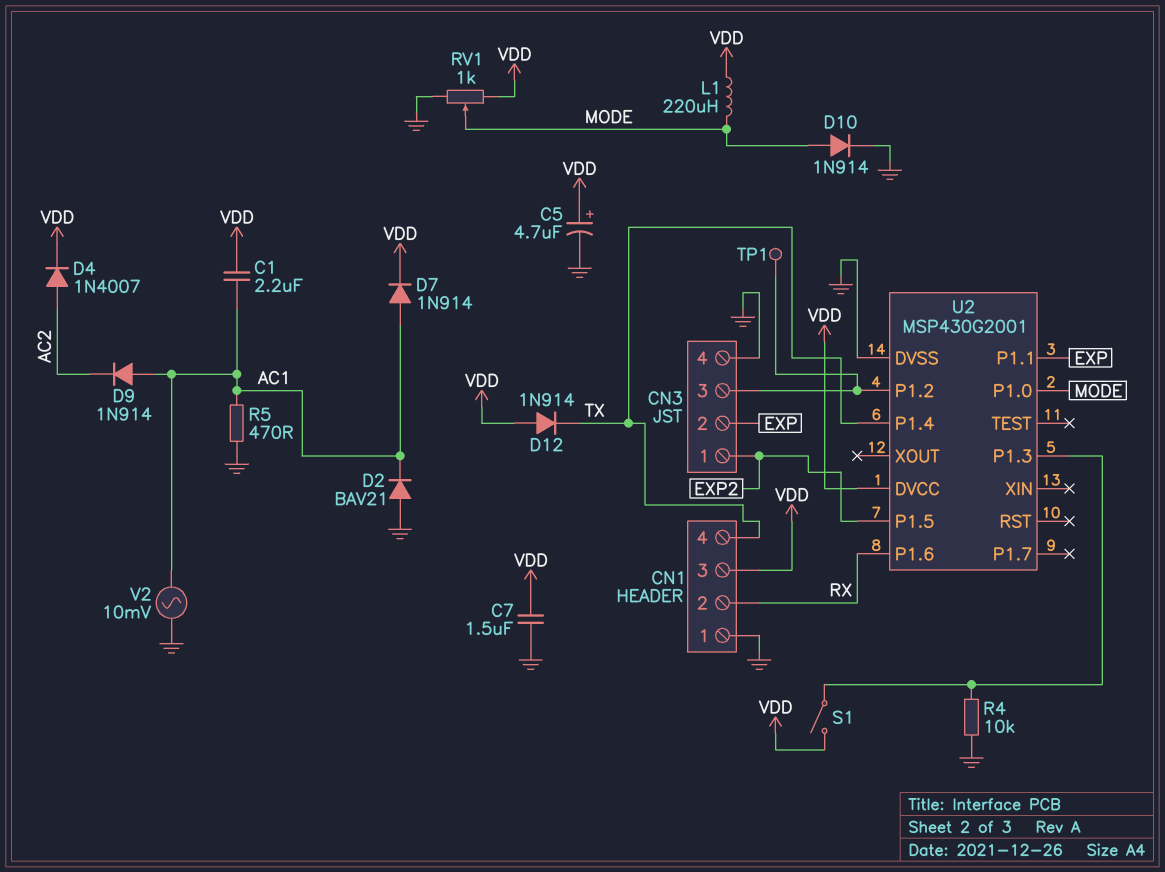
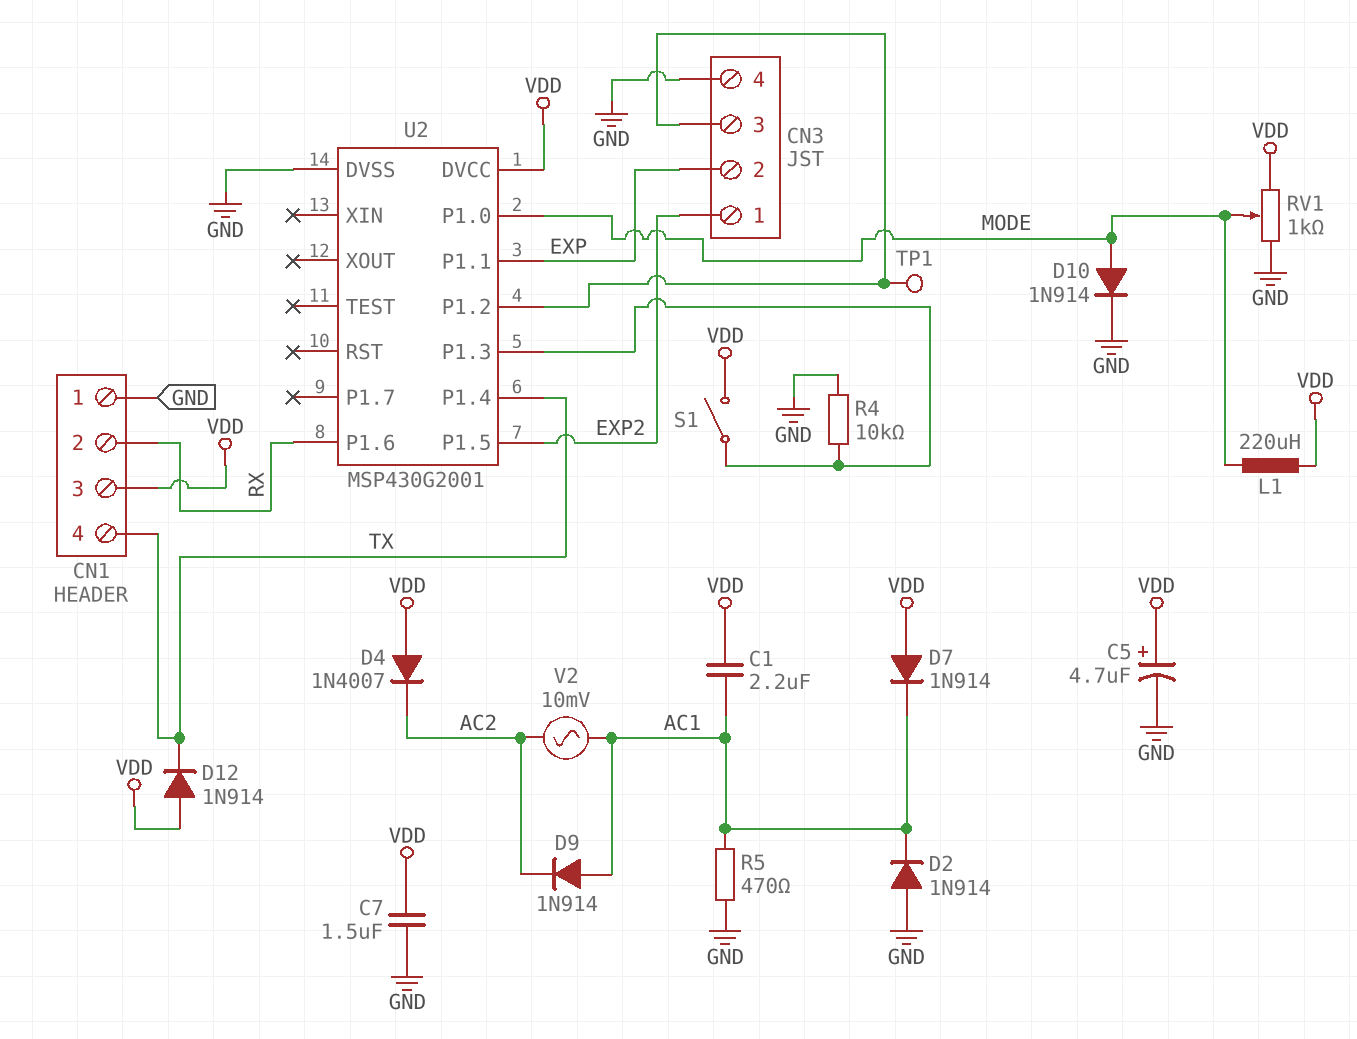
D2: diode BAV21 (A GND, K AC1) -> diode 1N914 (A GND, K AC1)
D4: diode 1N4007 (A AC2, K VDD) -> diode 1N4007 (A VDD, K AC2)
D7: diode 1N914 (A AC1, K VDD) -> diode 1N914 (A VDD, K AC1)
V2: AC 10mV (AC1, GND) -> AC 10mV (AC1, AC2)

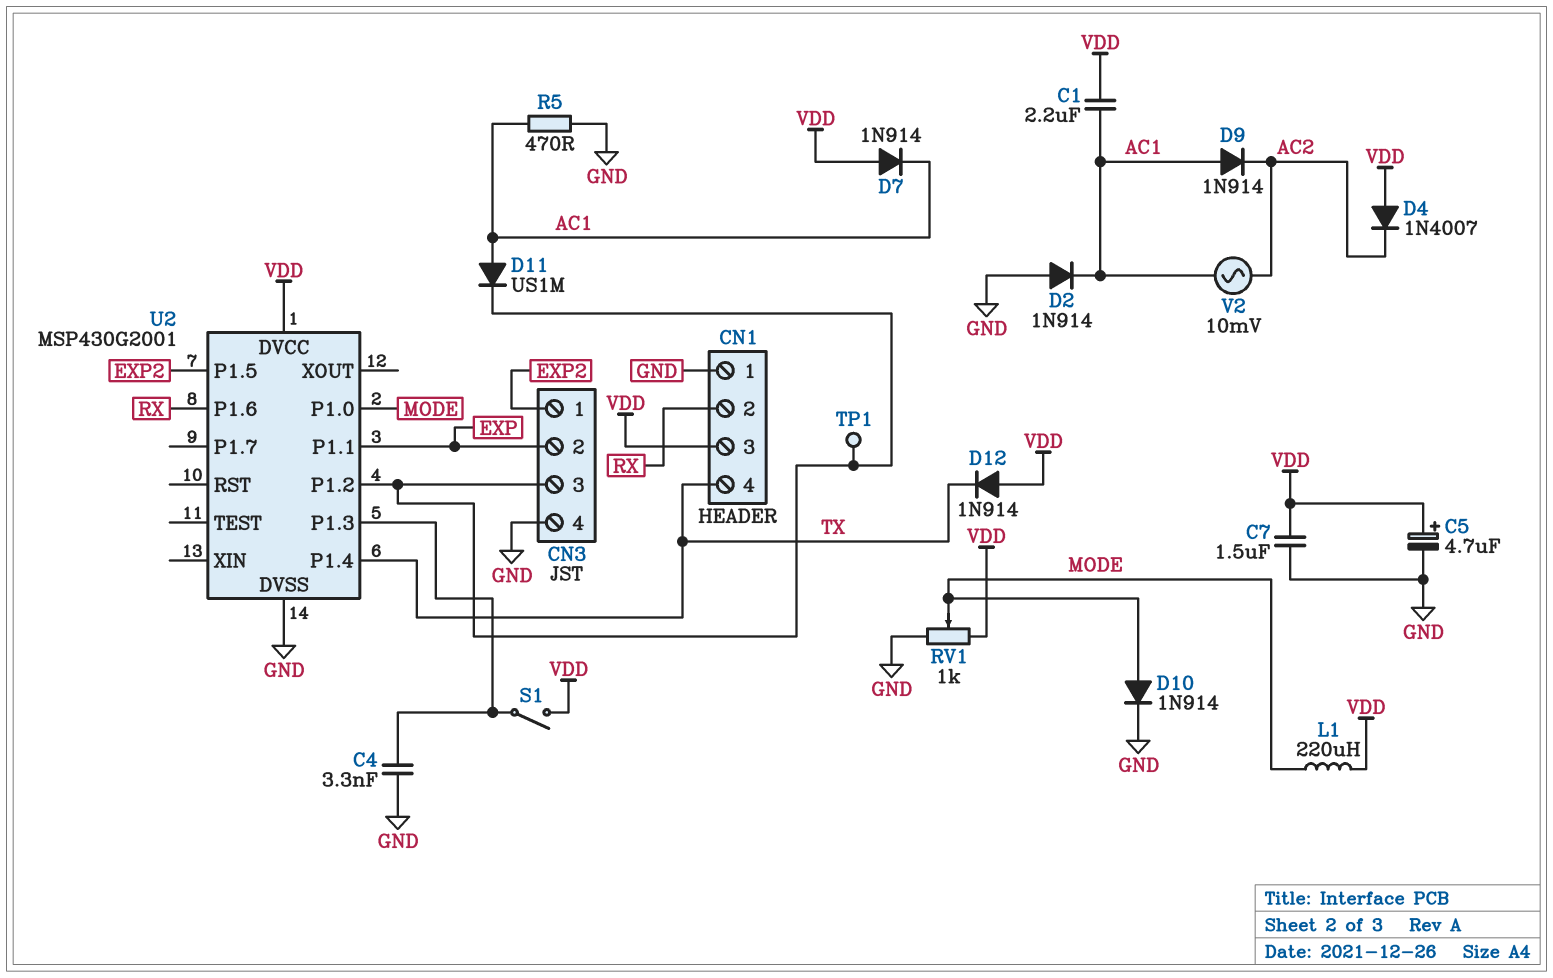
C4: none -> 3.3nF (GND, U2/P1.3)
D11: none -> diode US1M (A AC1, K CN3/3)
R4: 10k (GND, U2/P1.3) -> none

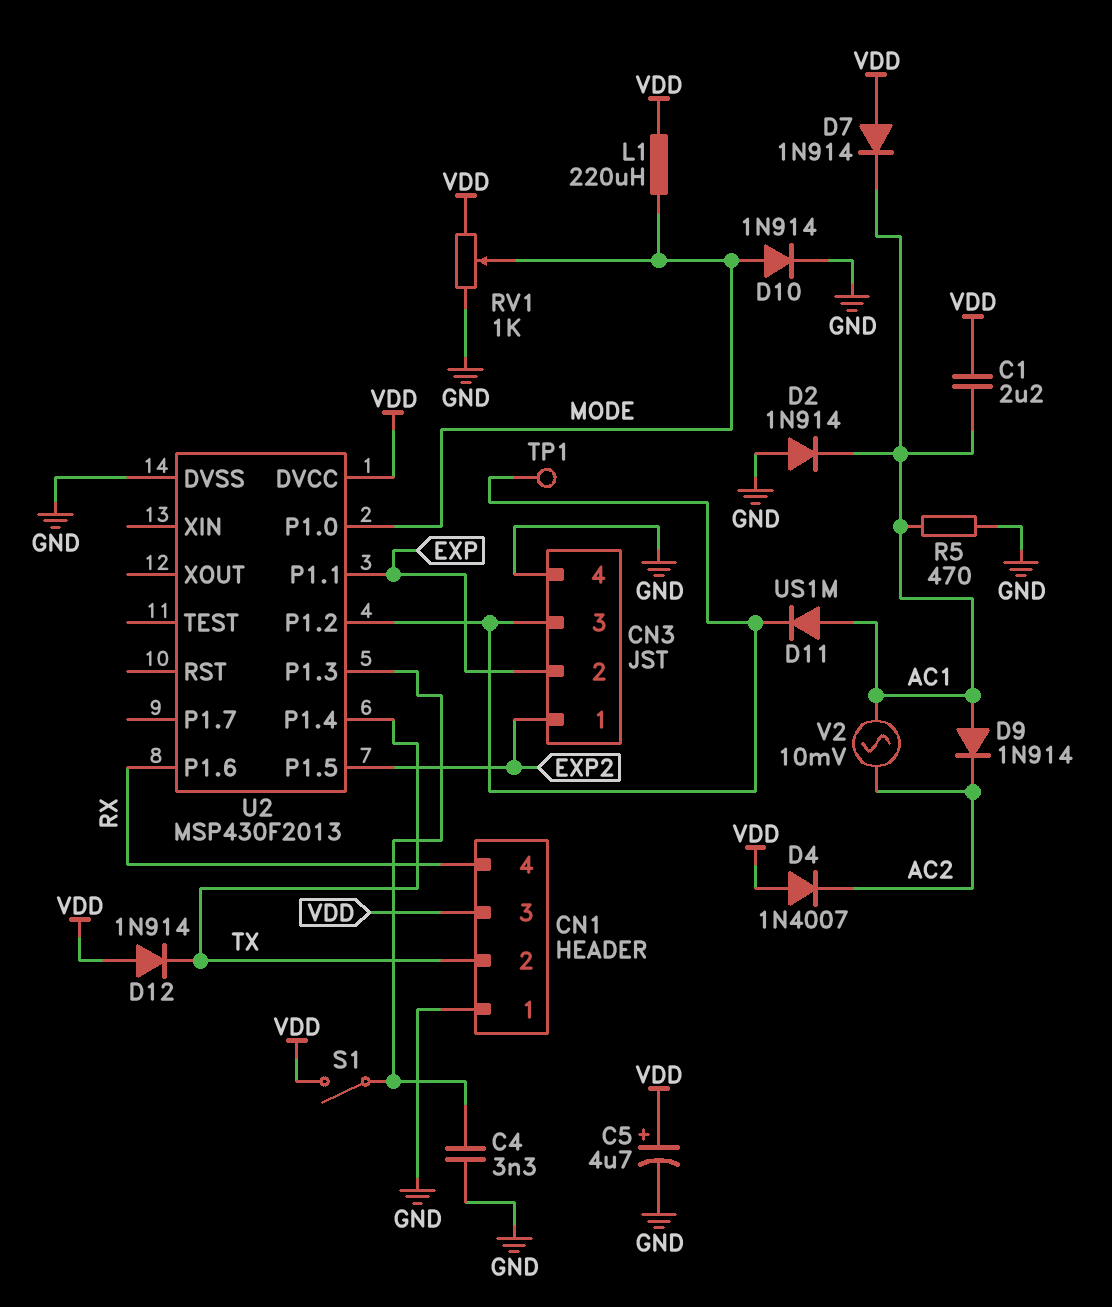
C7: 1.5uF (GND, VDD) -> none
CN1 pin 2: RX -> TX
CN1 pin 4: TX -> RX
U2: MSP430G2001 -> MSP430F2013

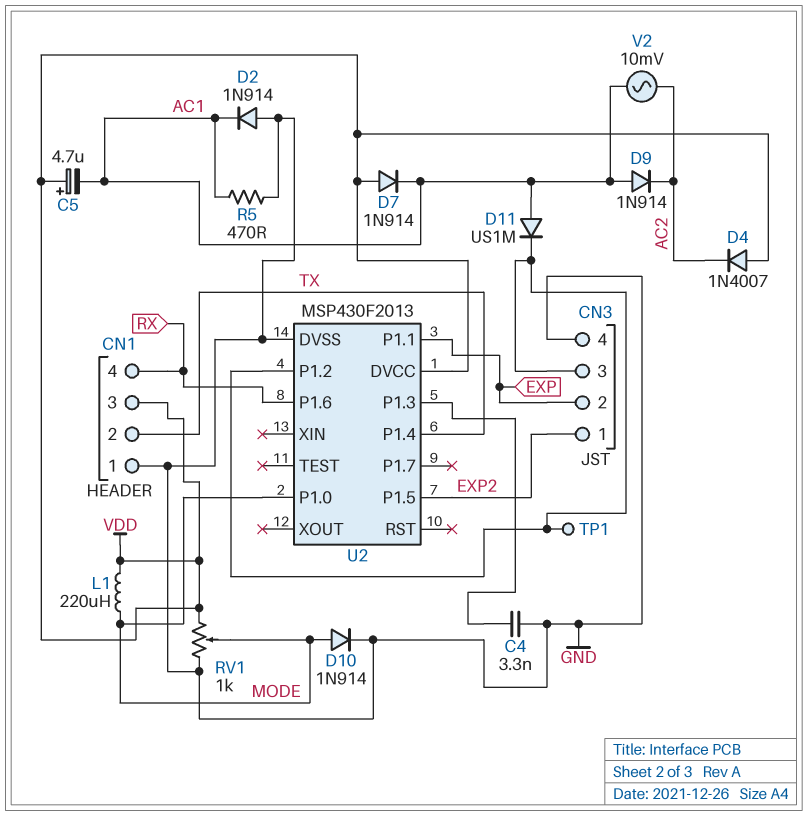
C1: 2.2uF (AC1, VDD) -> none
C5: 4.7uF (plus VDD, minus GND) -> 4.7uF (plus VDD, minus AC1)
D12: diode 1N914 (A VDD, K TX) -> none
S1: switch (U2/P1.3, VDD) -> none

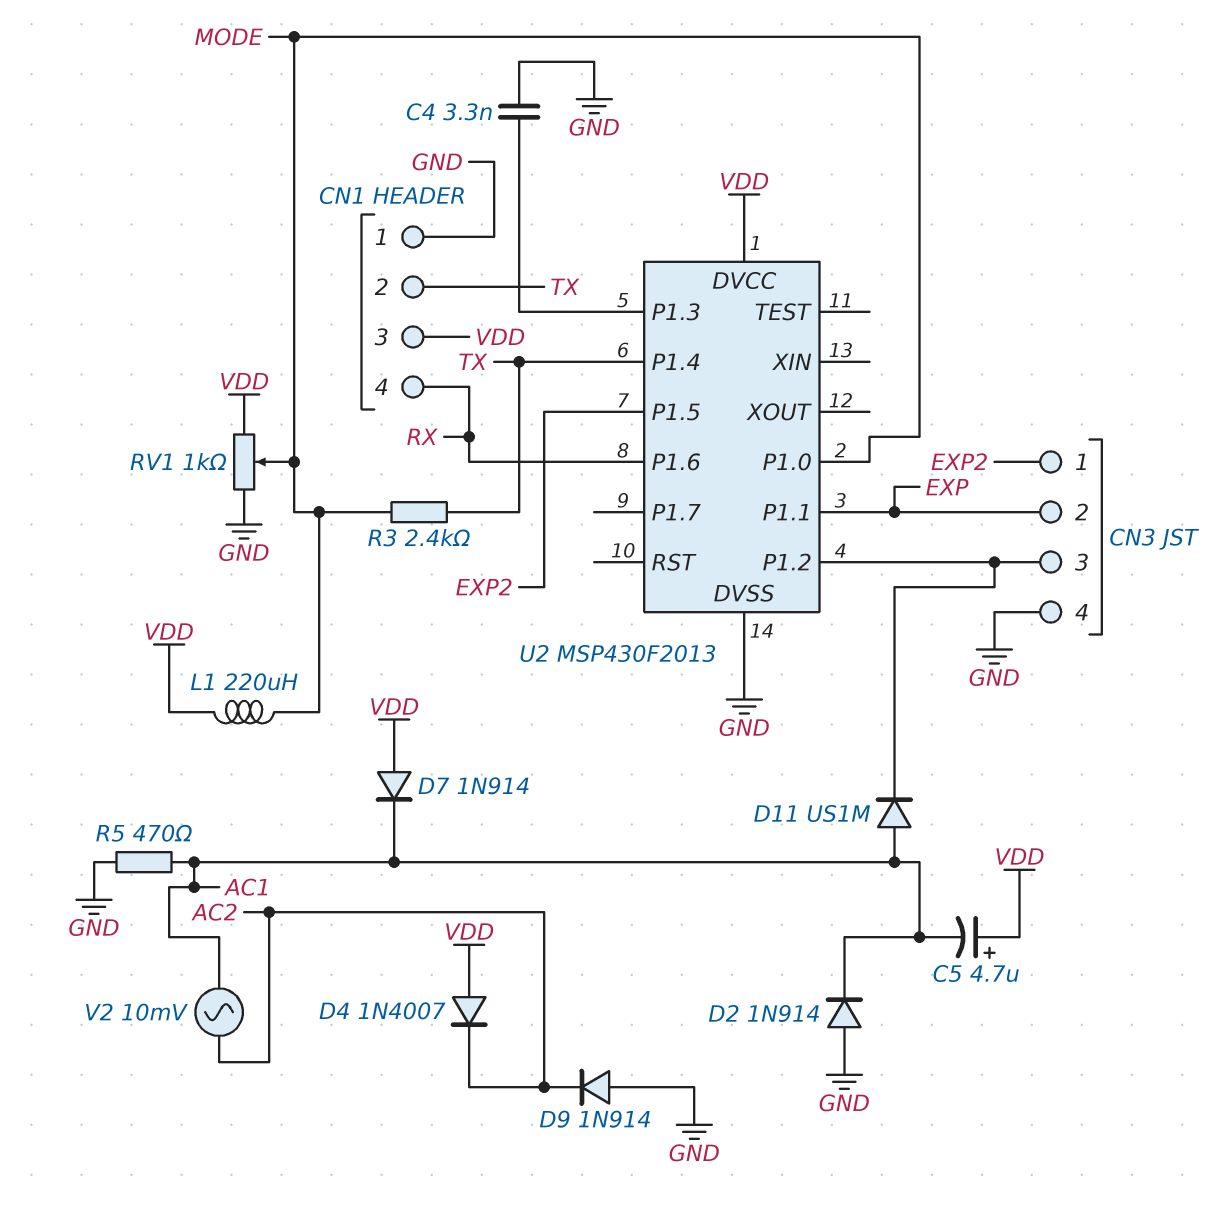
D9: diode 1N914 (A AC1, K AC2) -> diode 1N914 (A GND, K AC2)
D10: diode 1N914 (A MODE, K GND) -> none
R3: none -> 2.4k (MODE, TX)
TP1: test point (CN3/3) -> none

